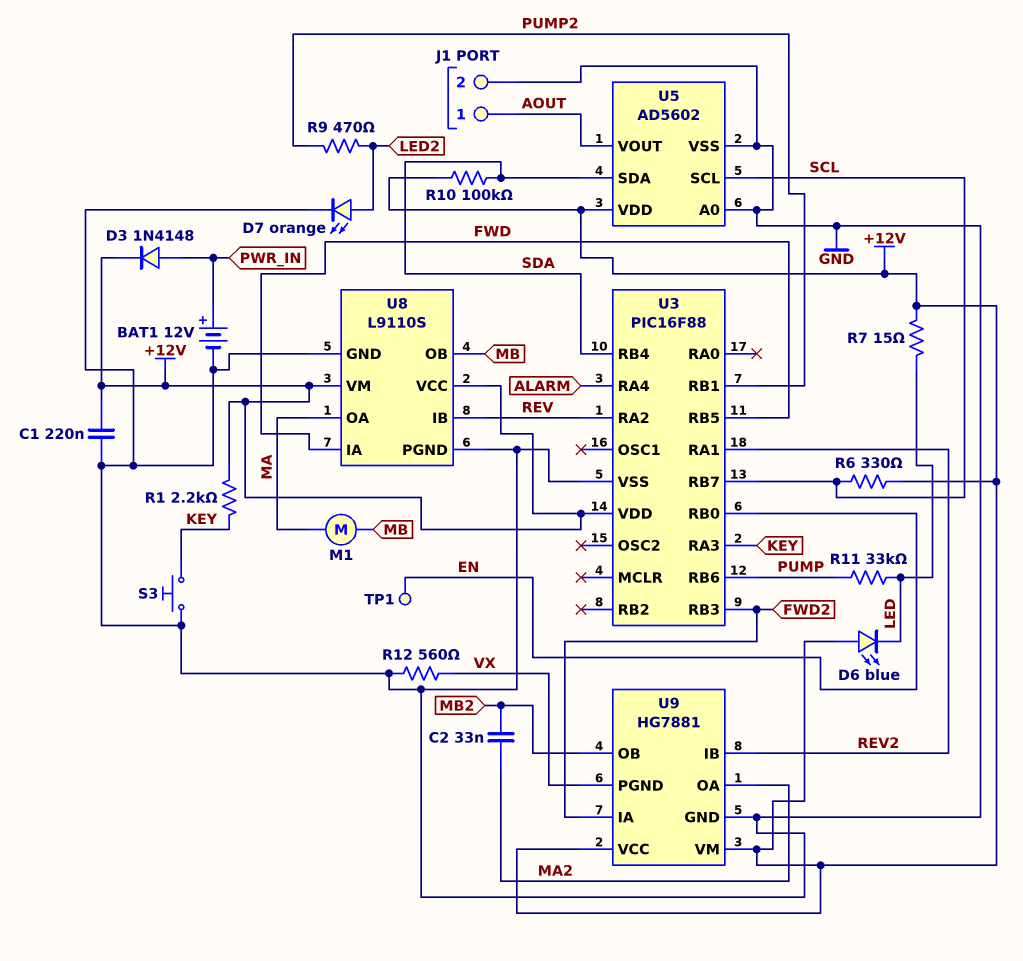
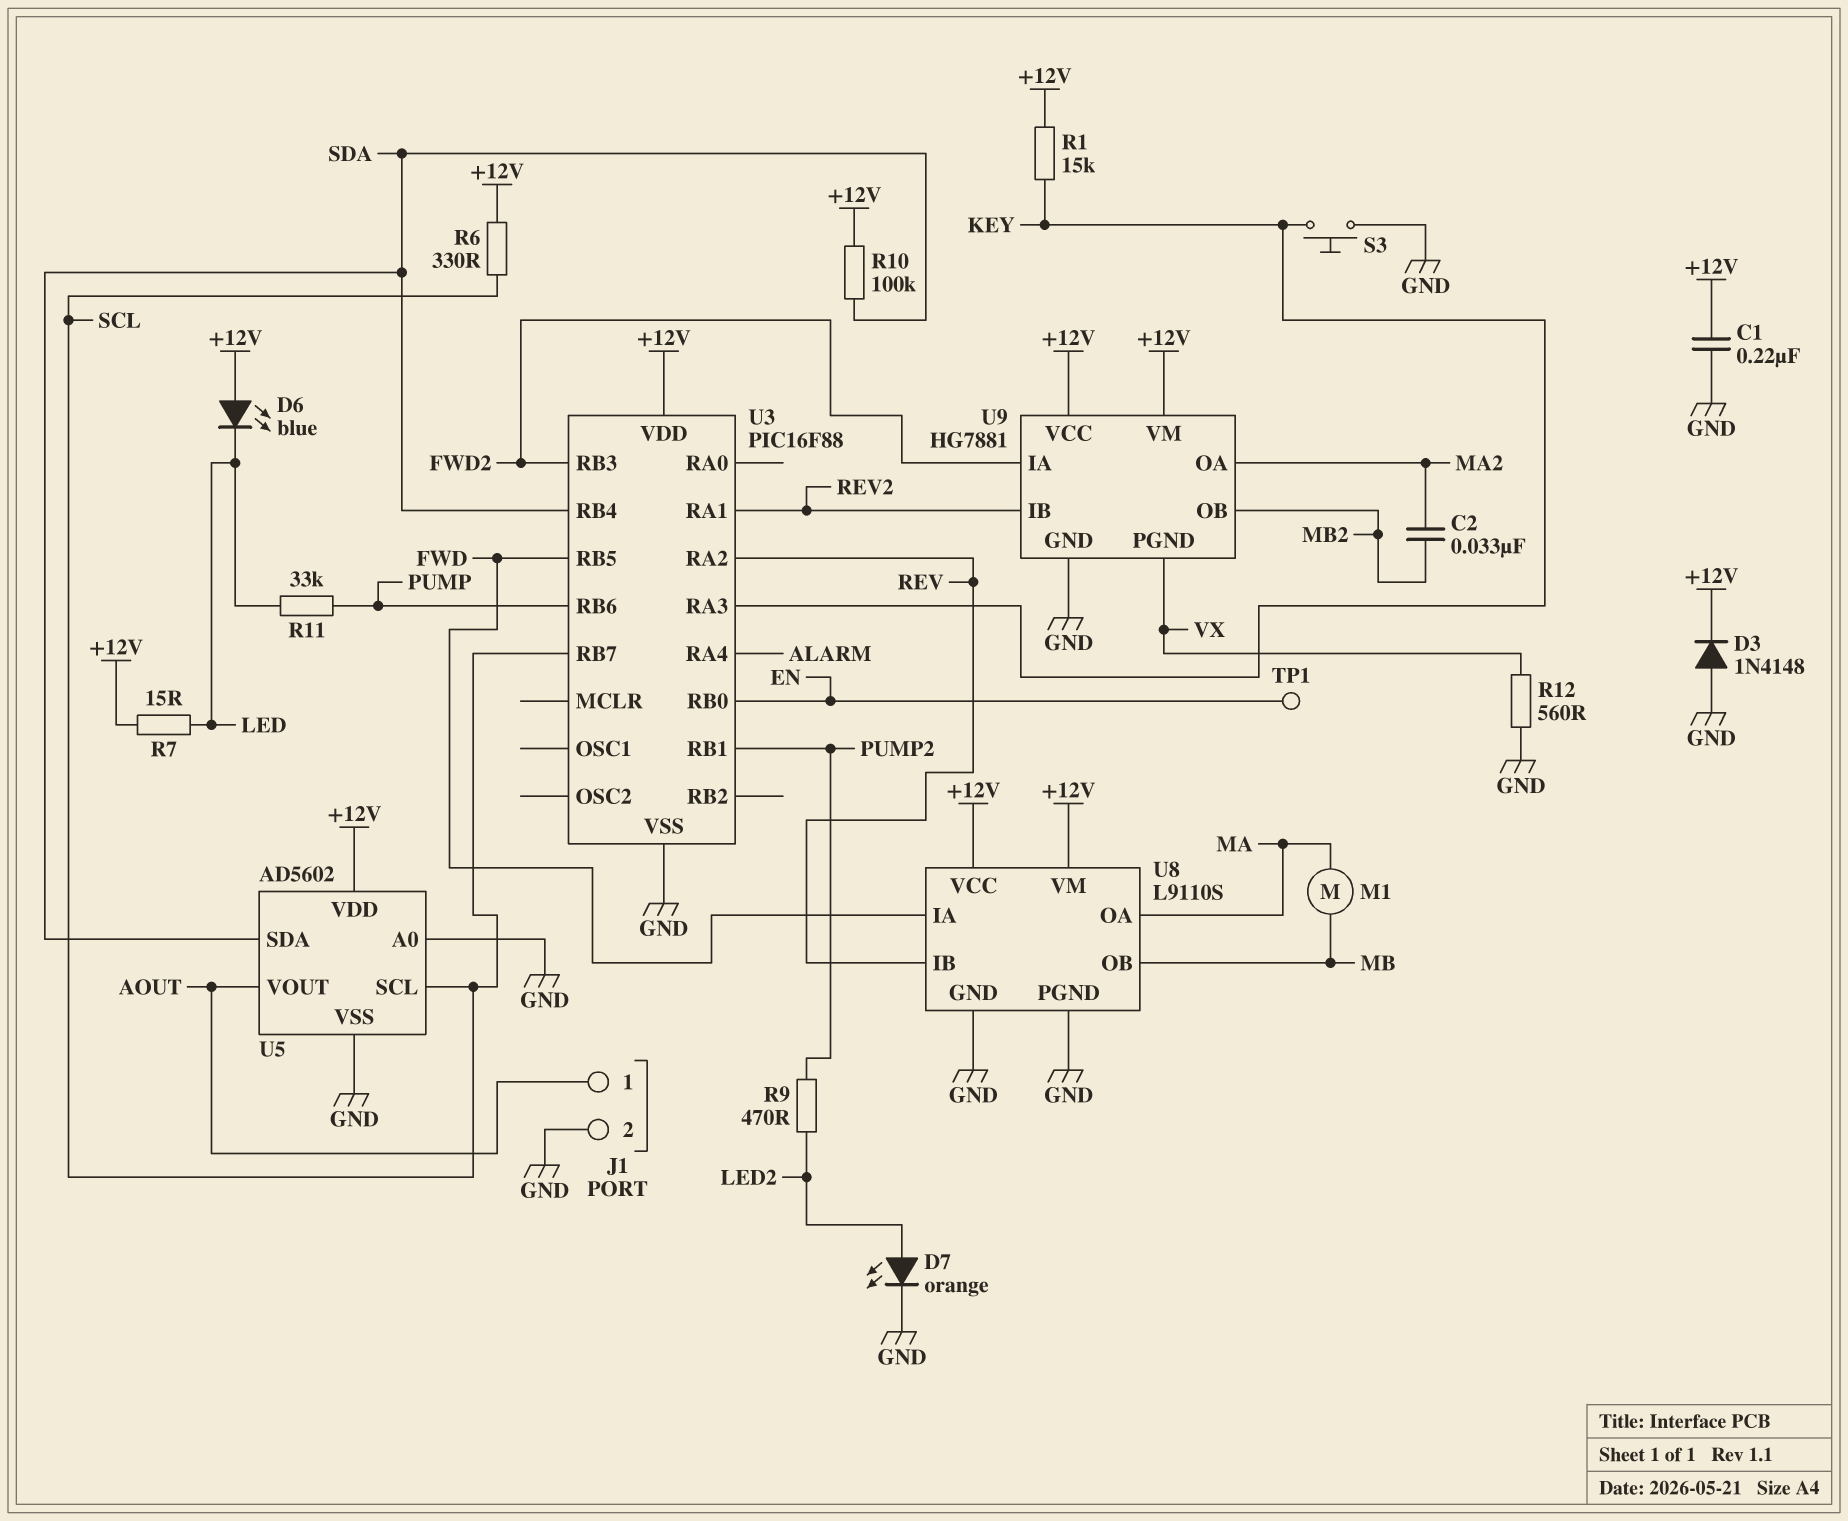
BAT1: 12V (plus PWR_IN, minus GND) -> none
D3: diode 1N4148 (A PWR_IN, K +12V) -> diode 1N4148 (A GND, K +12V)
R1: 2.2k (+12V, KEY) -> 15k (+12V, KEY)

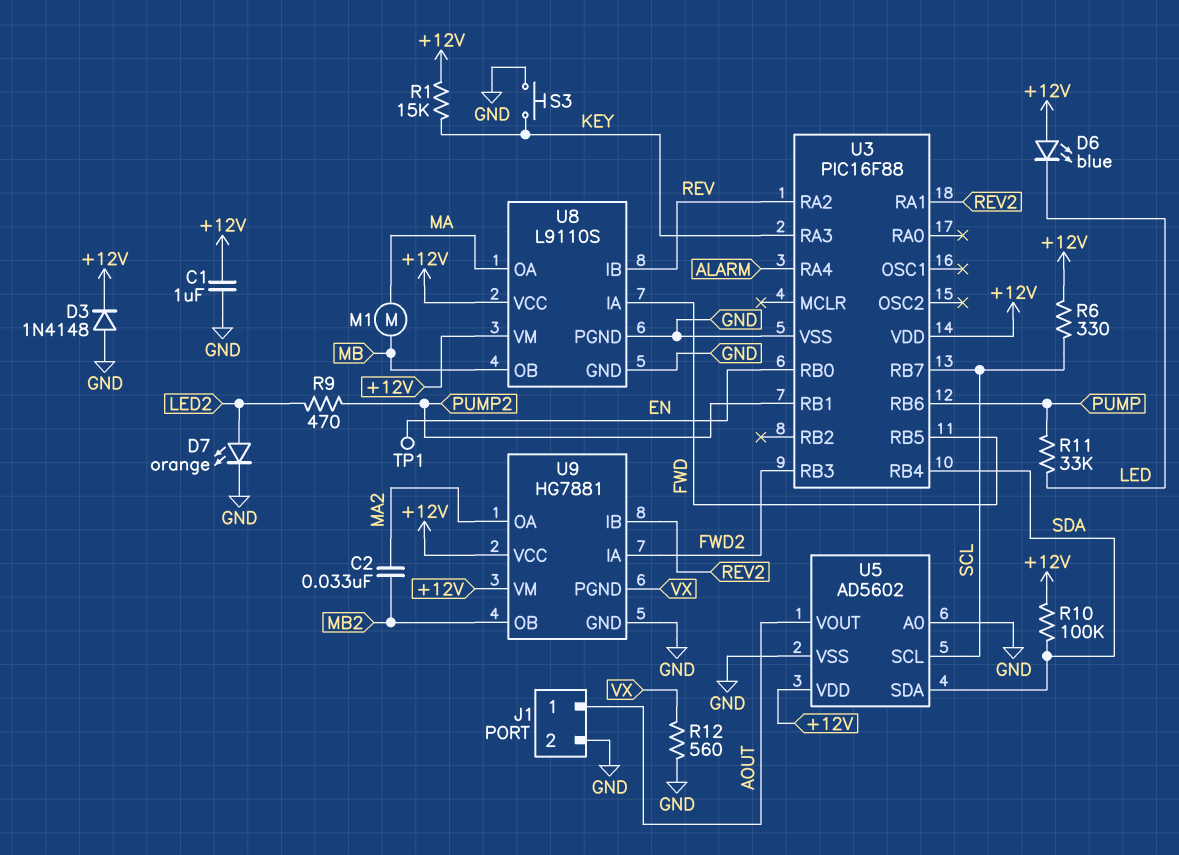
C1: 220nF (+12V, GND) -> 1uF (+12V, GND)
R7: 15 (+12V, LED) -> none

